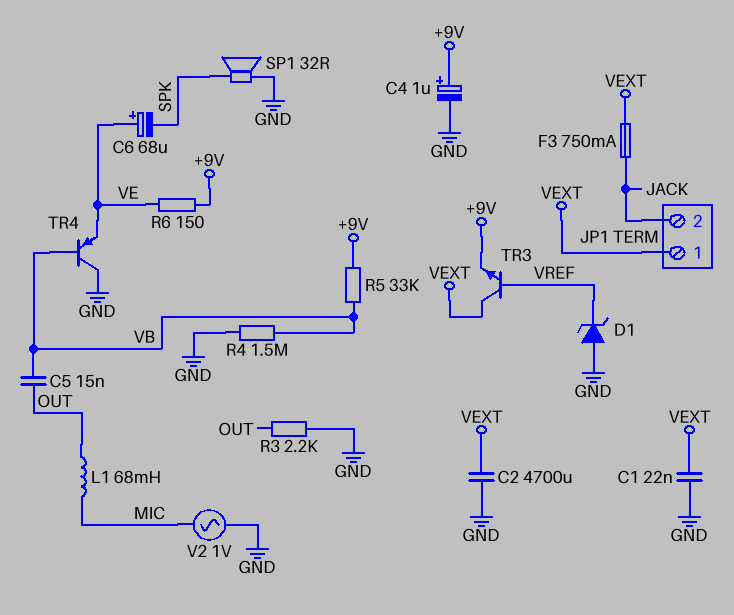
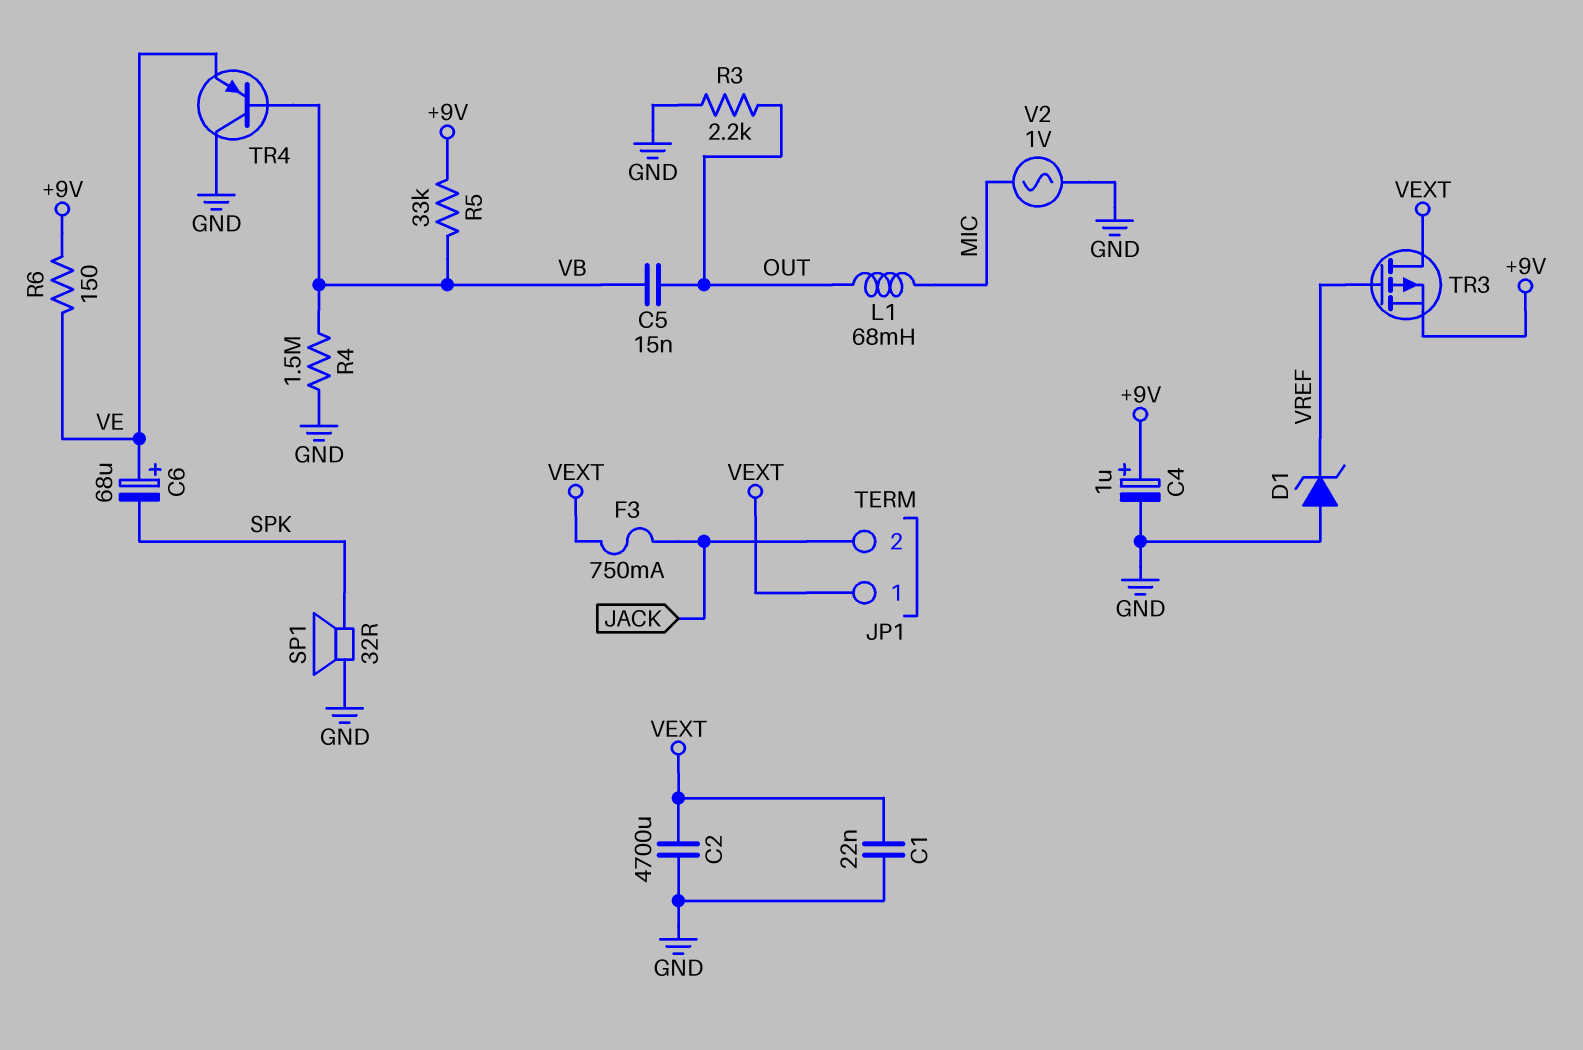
TR3: NPN (B VREF, C VEXT, E +9V) -> PMOS (G VREF, D VEXT, S +9V)

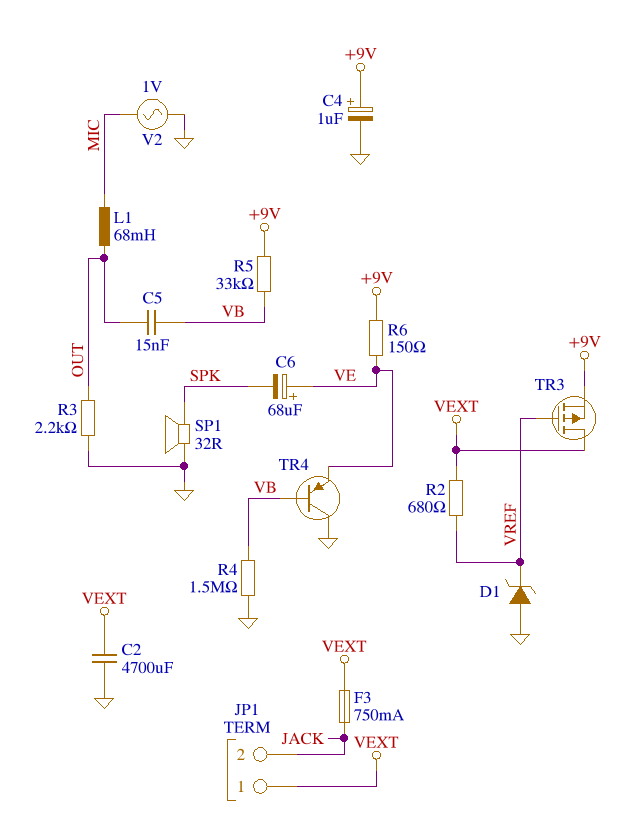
C1: 22nF (GND, VEXT) -> none
R2: none -> 680 (VEXT, VREF)

